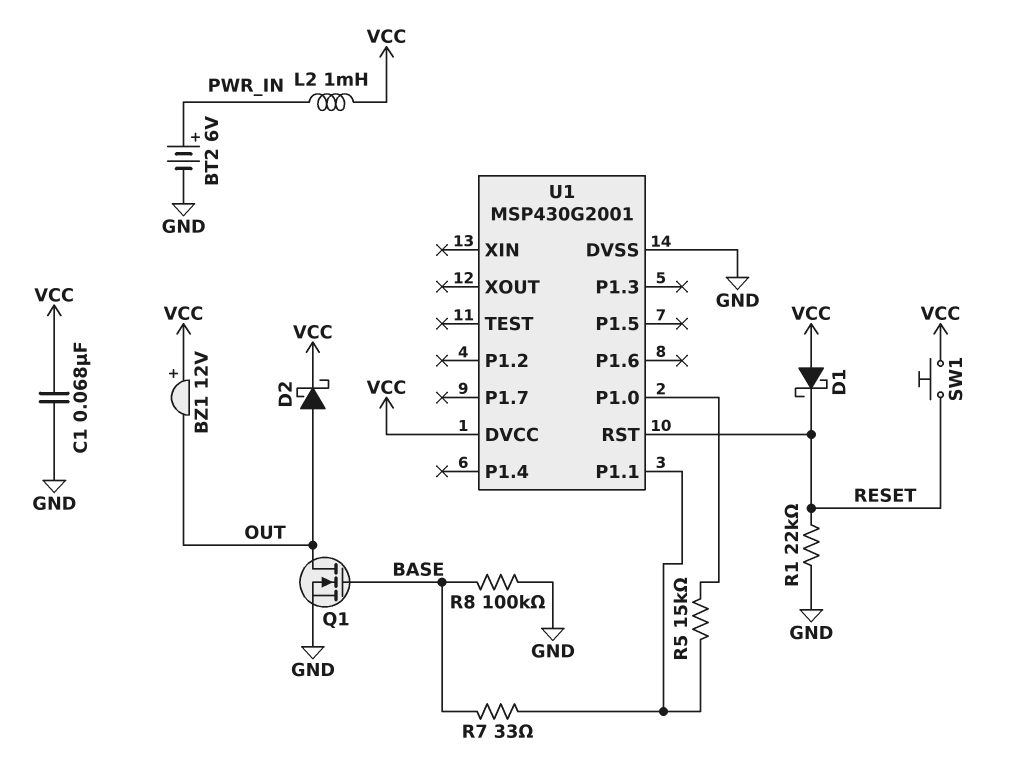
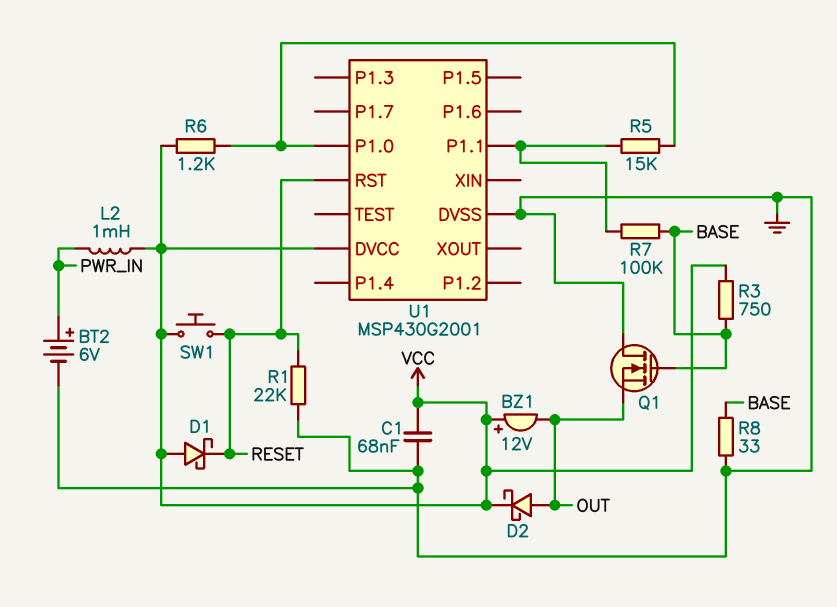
Q1: NMOS (G BASE, D OUT, S GND) -> NMOS (G BASE, D GND, S OUT)
R3: none -> 750 (BASE, VCC)
R6: none -> 1.2k (U1/P1.0, VCC)
R7: 33 (BASE, U1/P1.1) -> 100k (BASE, U1/P1.1)
R8: 100k (BASE, GND) -> 33 (BASE, GND)

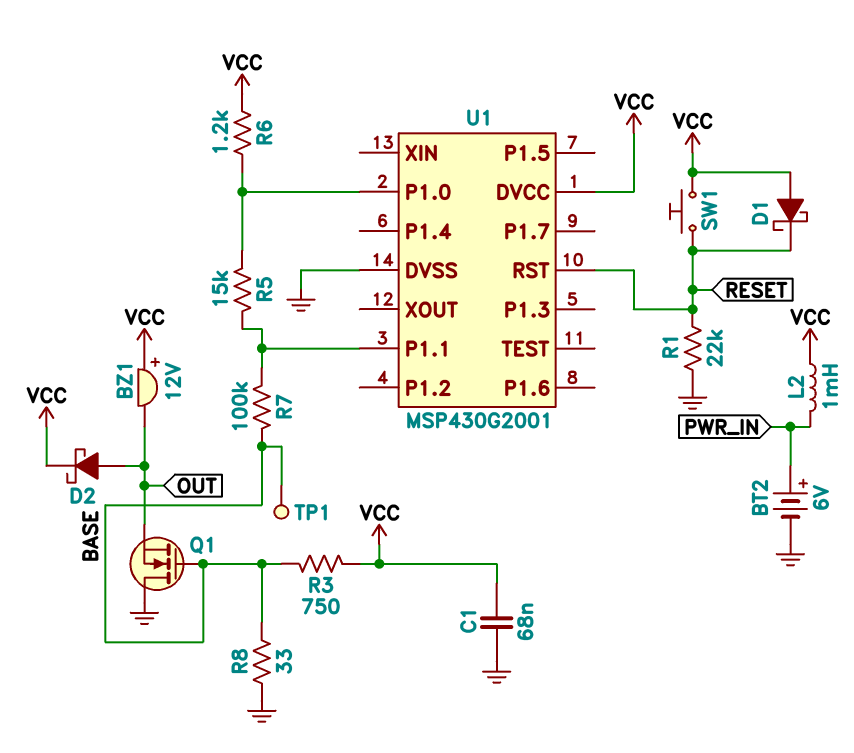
TP1: none -> test point (BASE)

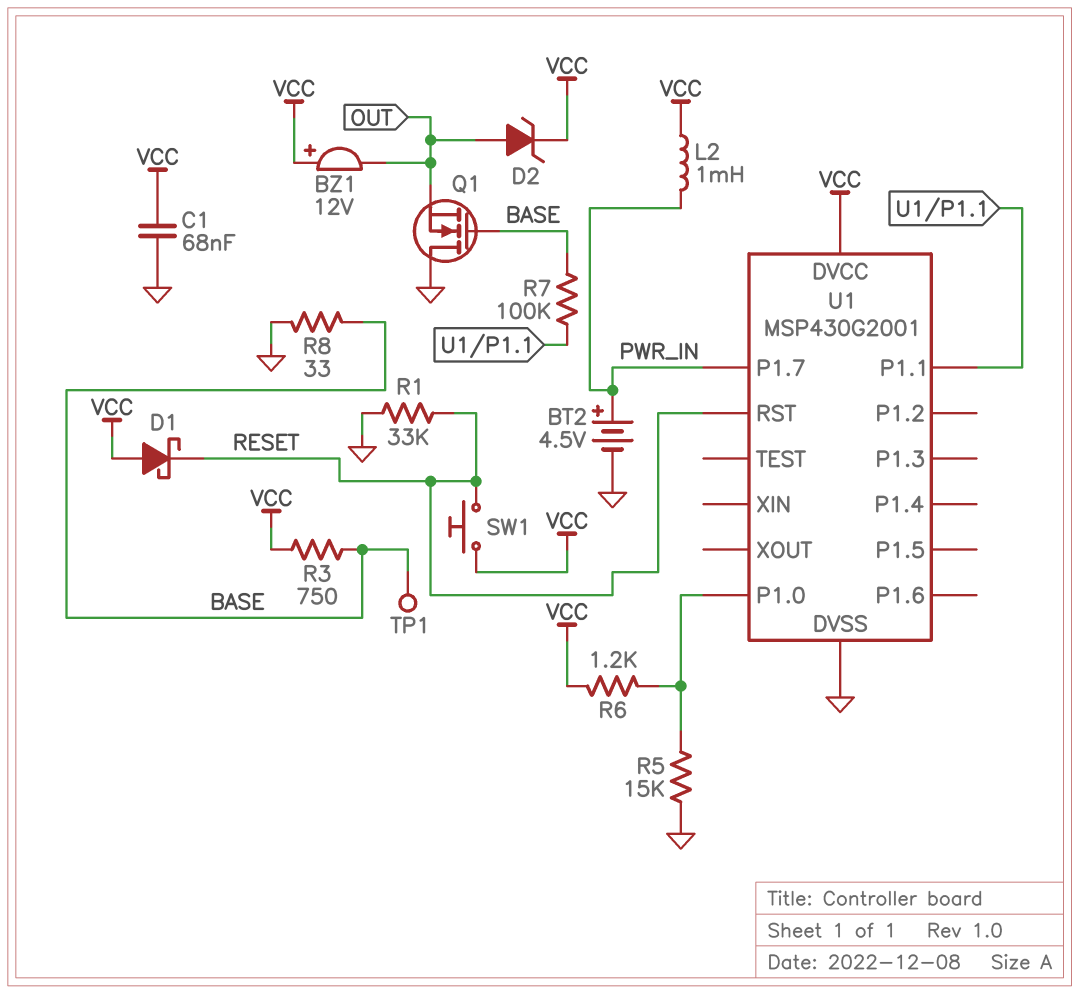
BT2: 6V (plus PWR_IN, minus GND) -> 4.5V (plus PWR_IN, minus GND)
D2: schottky (A OUT, K VCC) -> zener (A OUT, K VCC)
R1: 22k (GND, RESET) -> 33k (GND, RESET)
R5: 15k (U1/P1.0, U1/P1.1) -> 15k (GND, U1/P1.0)
U1 pin P1.7: none -> PWR_IN

